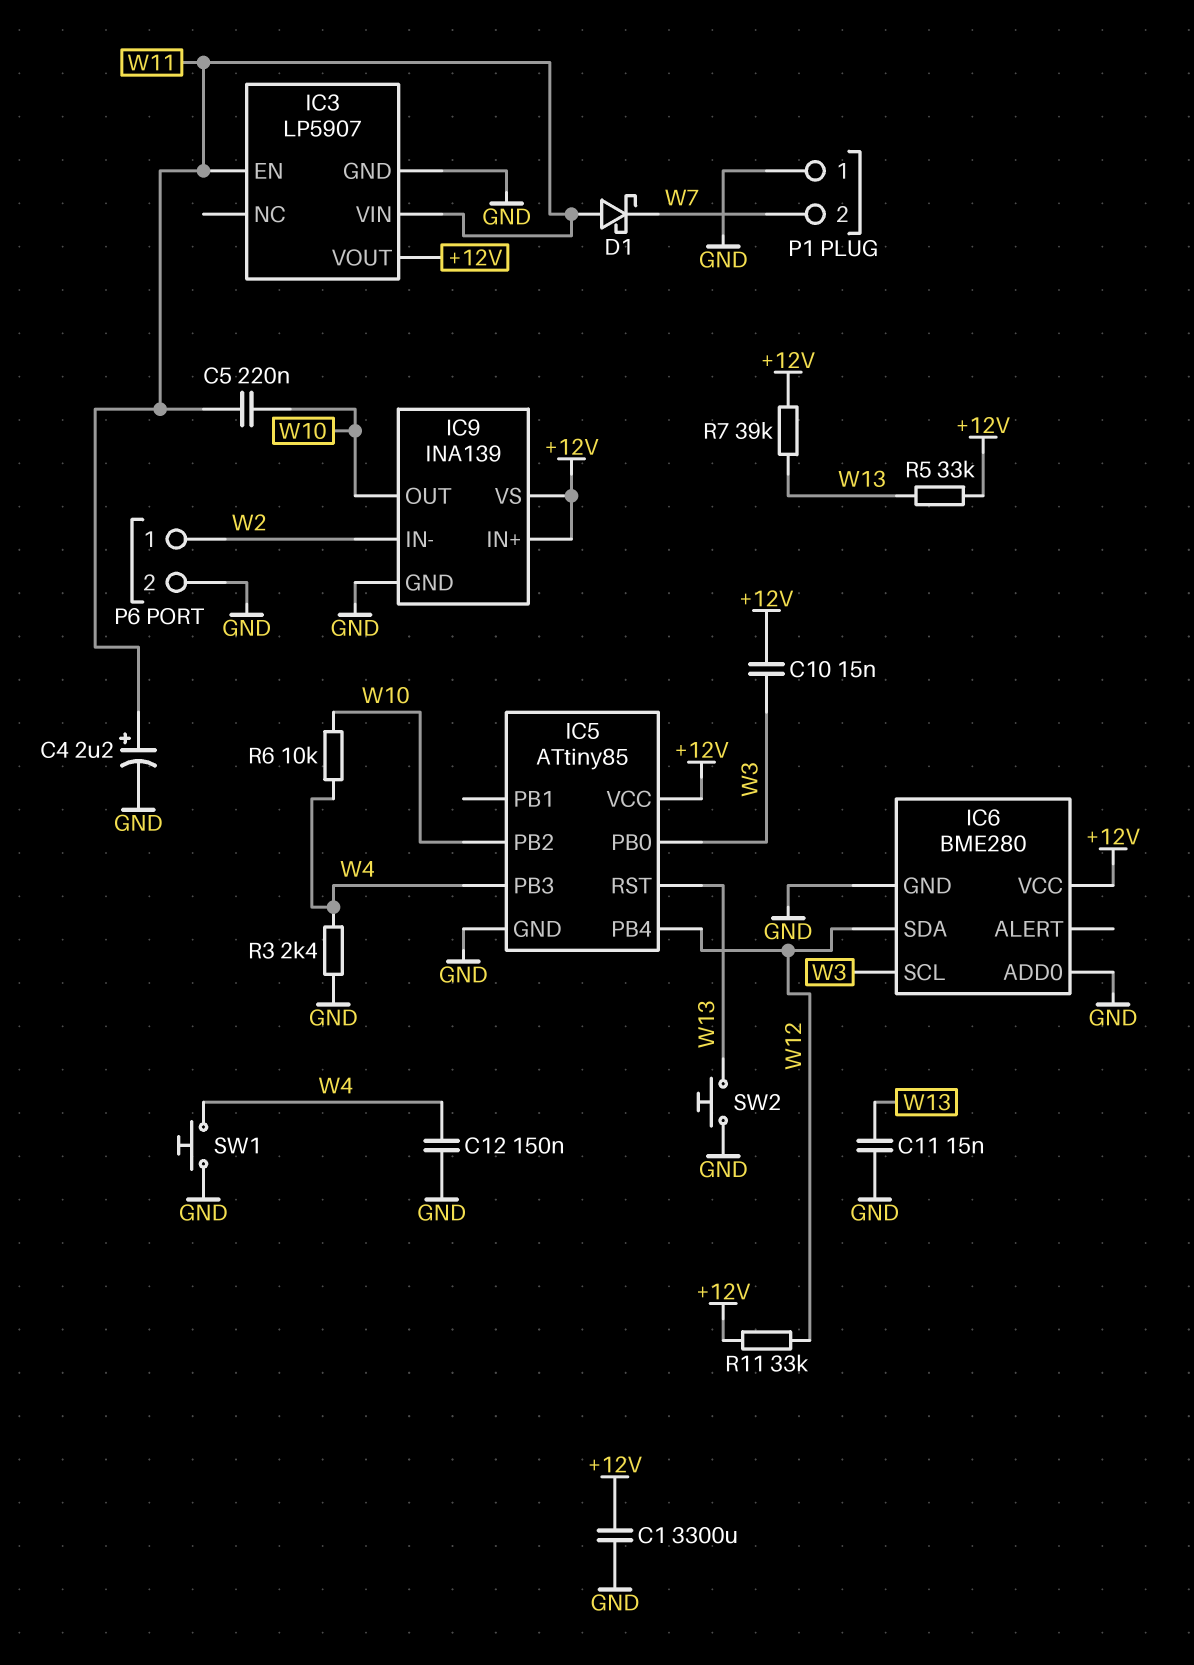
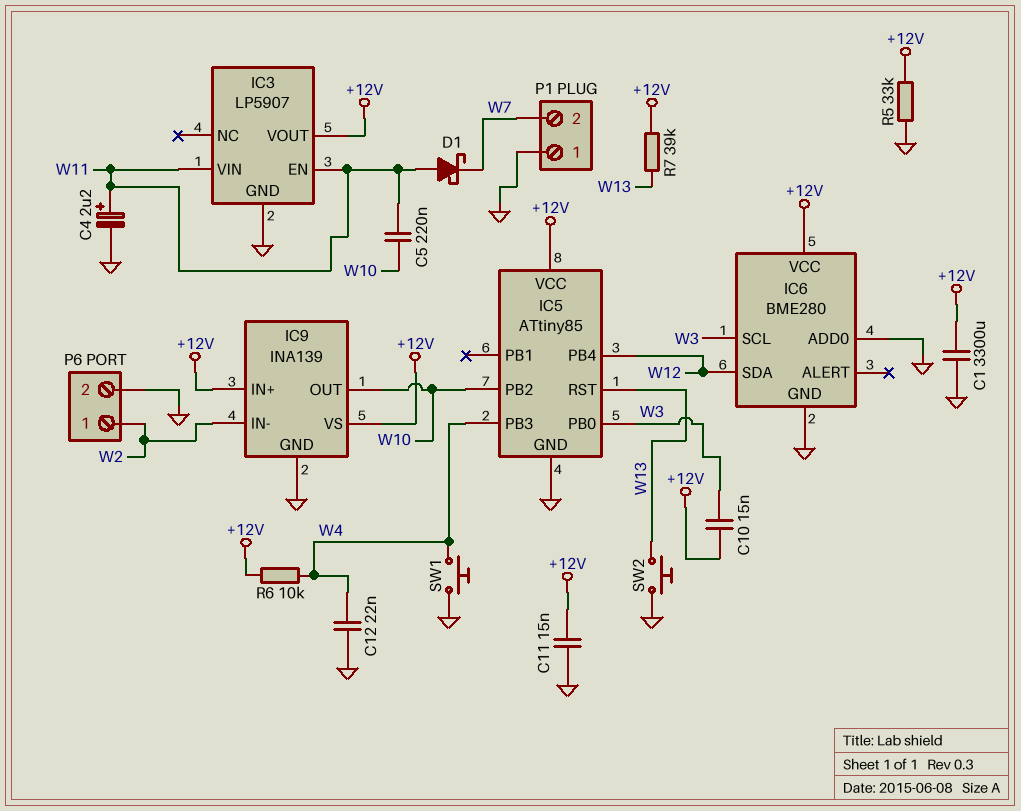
C11: 15nF (GND, W13) -> 15nF (+12V, GND)
C12: 150nF (GND, W4) -> 22nF (GND, W4)
R3: 2.4k (GND, W4) -> none
R5: 33k (+12V, W13) -> 33k (+12V, GND)
R6: 10k (W4, W10) -> 10k (+12V, W4)
R11: 33k (+12V, W12) -> none

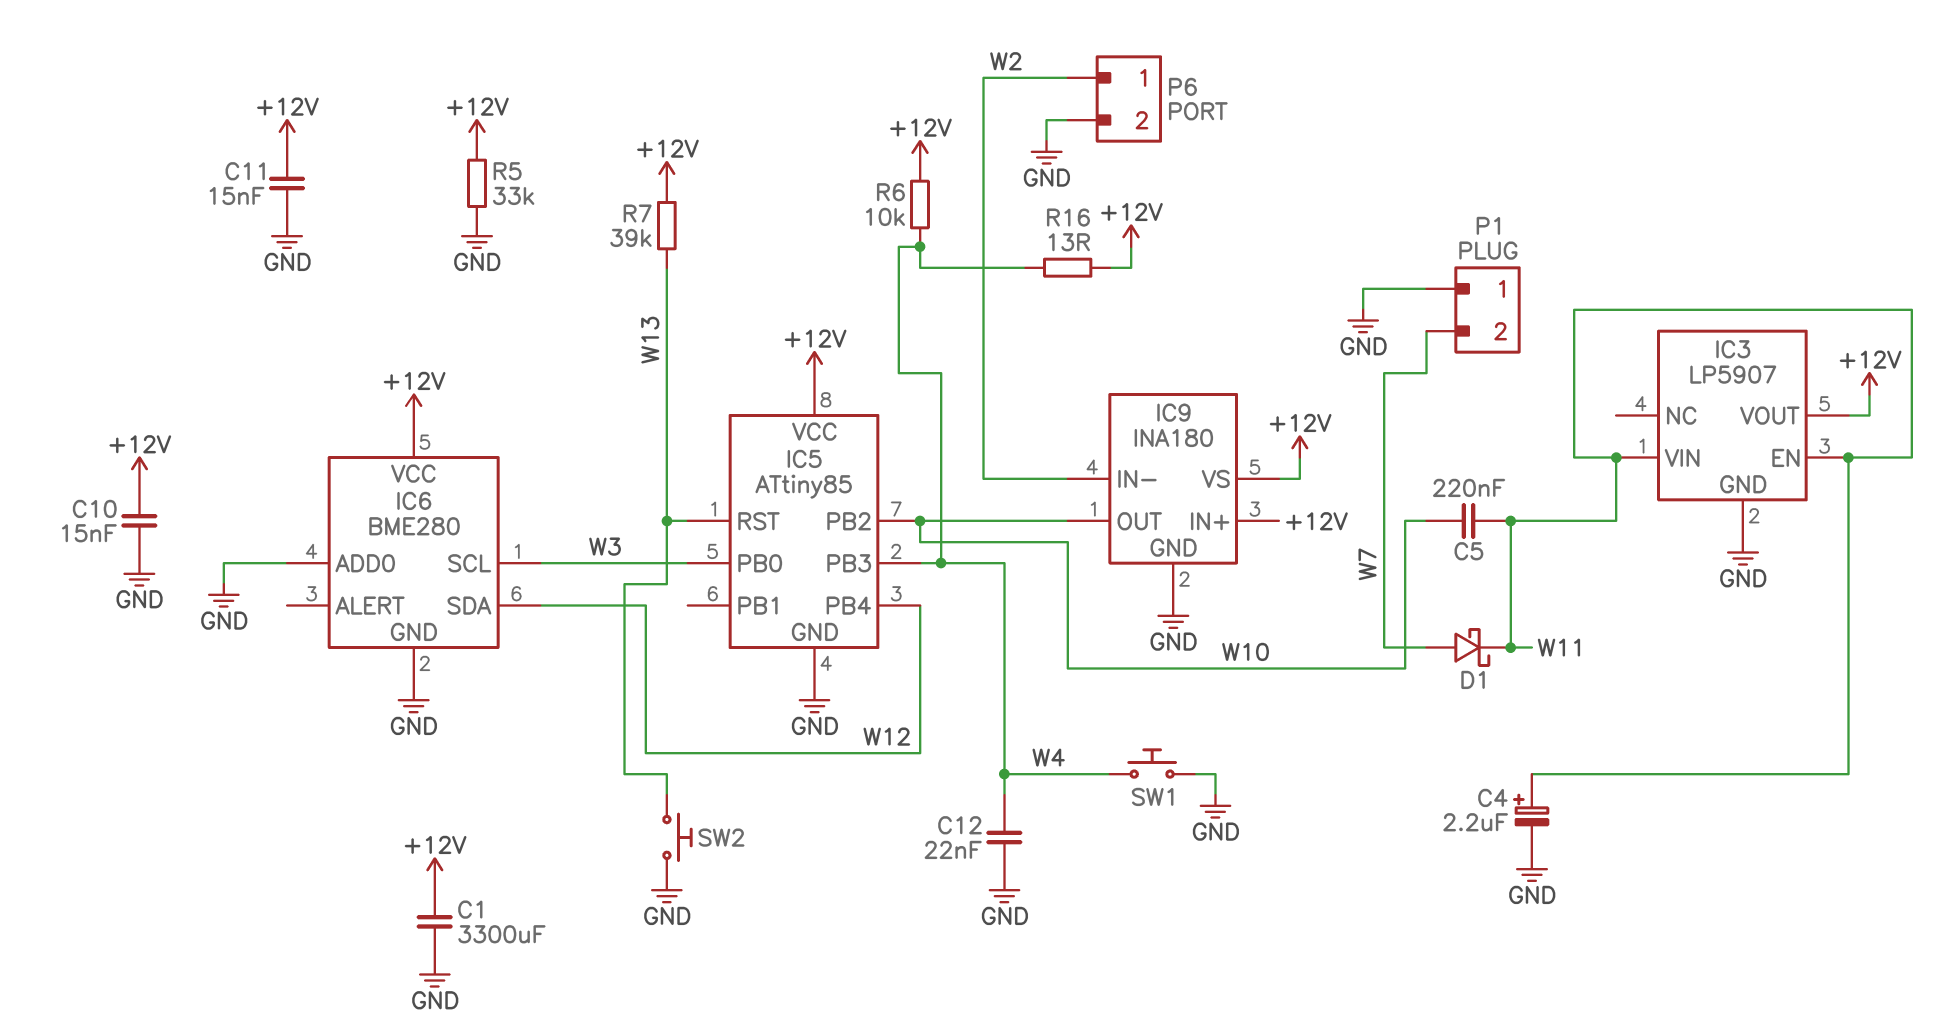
C10: 15nF (+12V, W3) -> 15nF (+12V, GND)
D1: schottky (A W11, K W7) -> schottky (A W7, K W11)
IC9: INA139 -> INA180
R16: none -> 13 (+12V, W4)

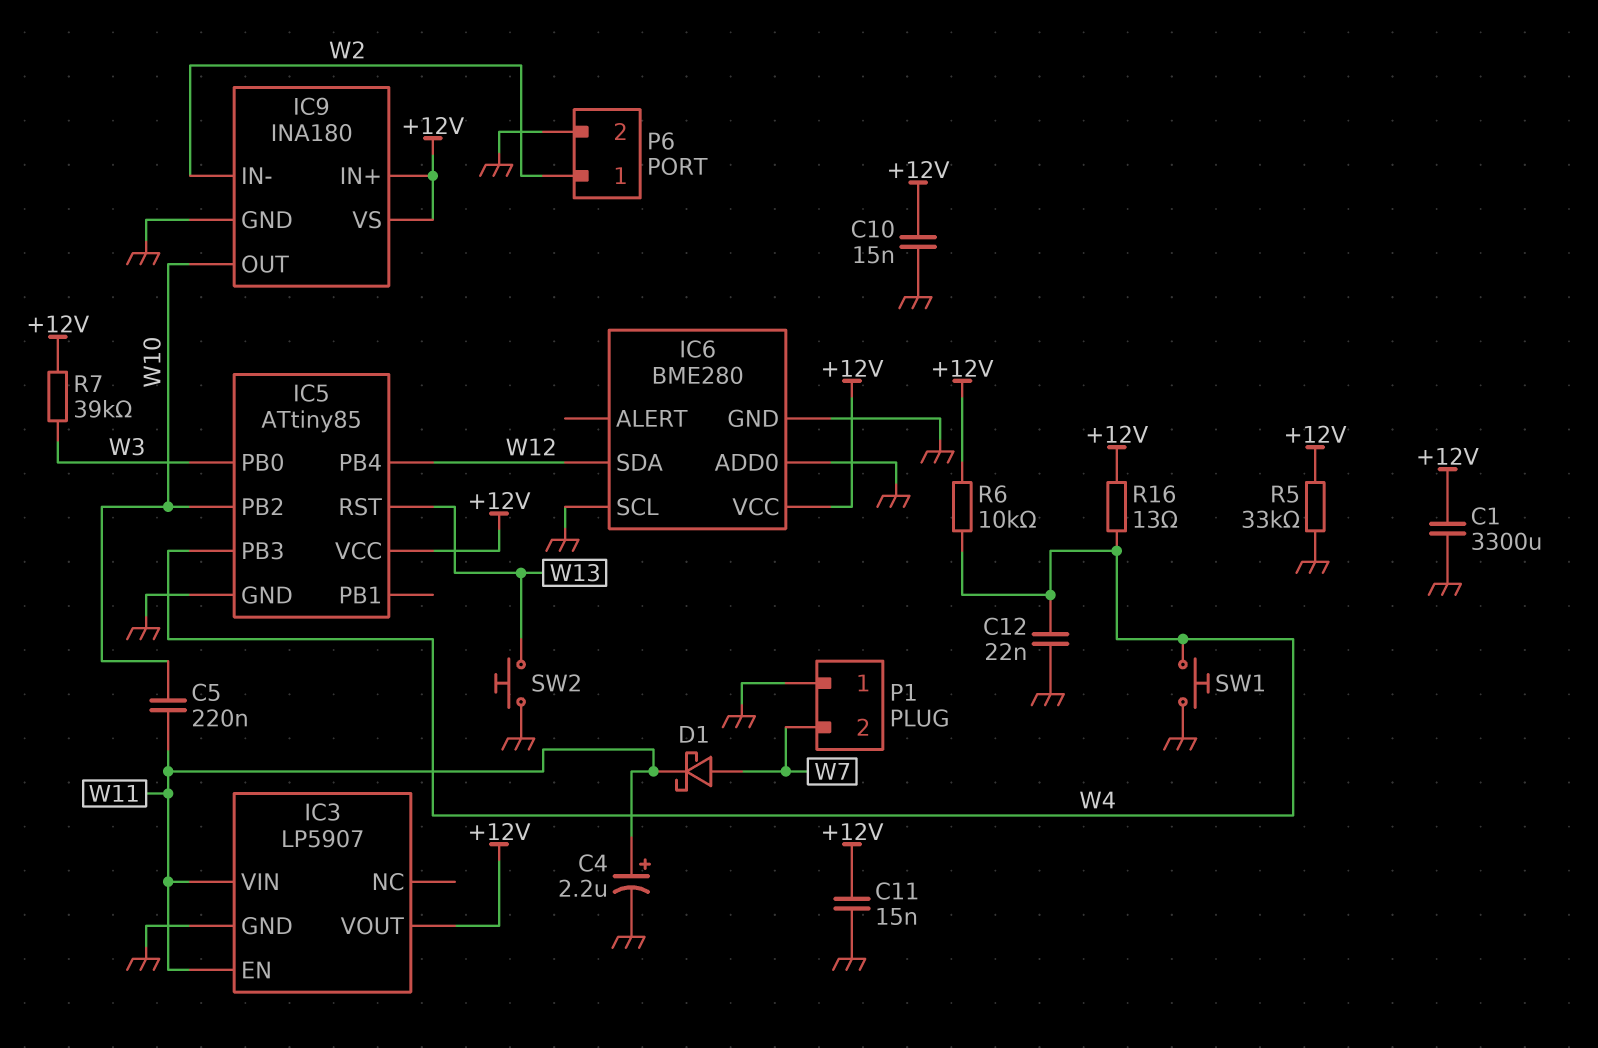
IC6 pin SCL: W3 -> GND
R7: 39k (+12V, W13) -> 39k (+12V, W3)

